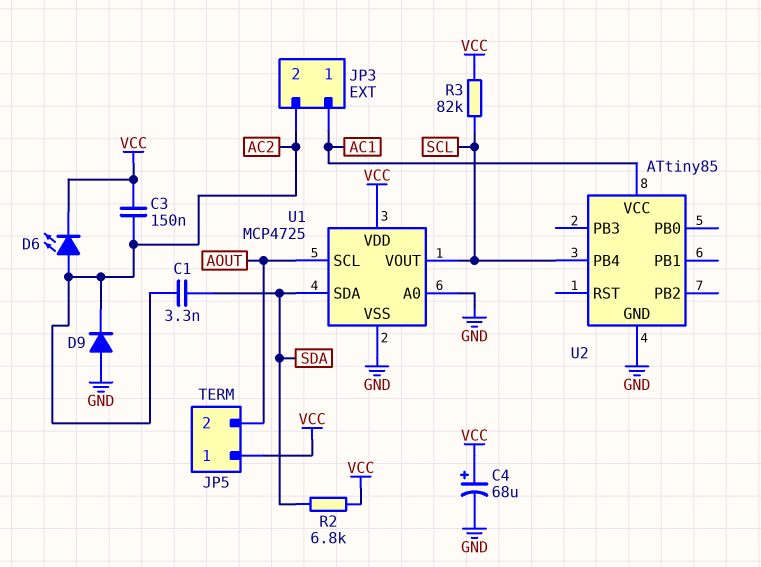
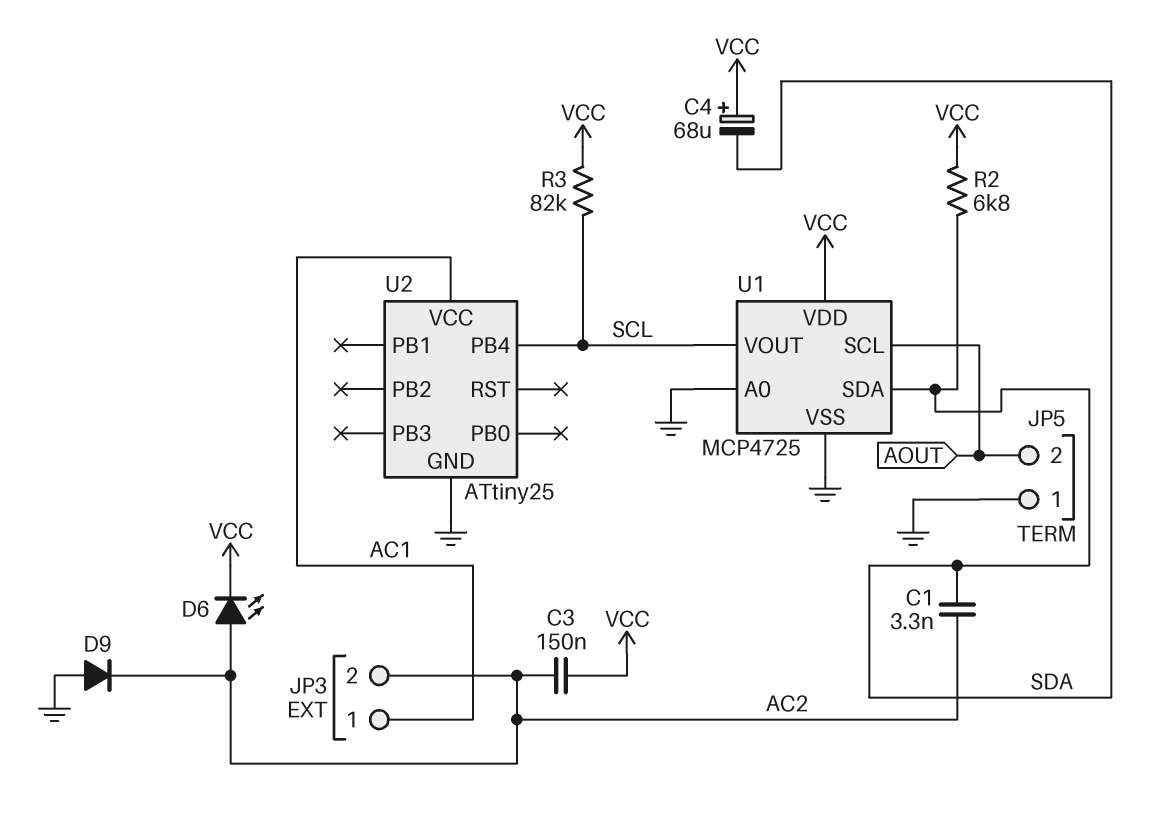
C4: 68uF (plus VCC, minus GND) -> 68uF (plus VCC, minus SDA)
JP5 pin 1: VCC -> GND
U2: ATtiny85 -> ATtiny25

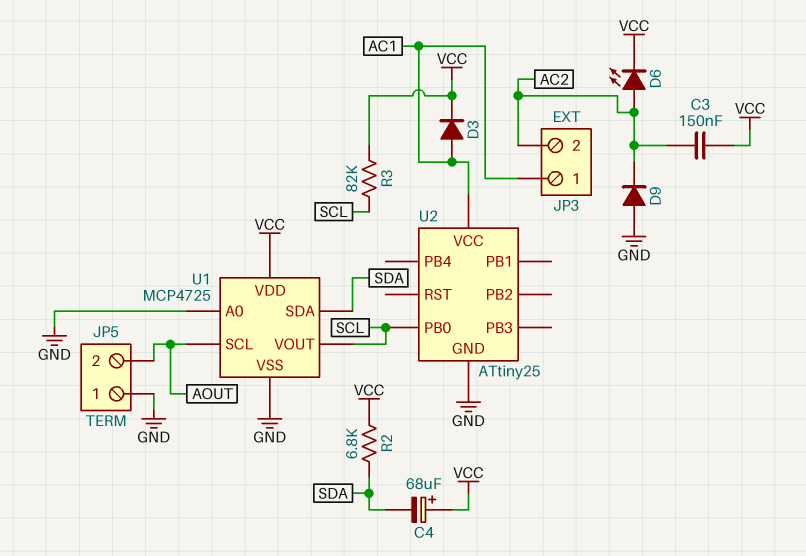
C1: 3.3nF (AC2, SDA) -> none
D3: none -> diode (A AC1, K VCC)
U2 pin PB0: none -> SCL
U2 pin PB4: SCL -> none

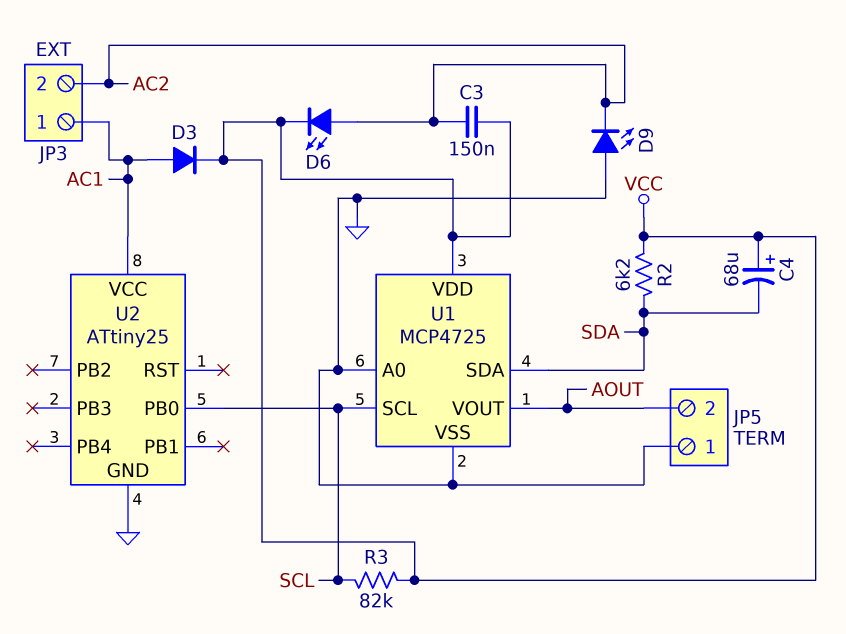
D9: diode (A GND, K AC2) -> LED (A GND, K AC2)
R2: 6.8k (SDA, VCC) -> 6.2k (SDA, VCC)
U1 pin SCL: AOUT -> SCL
U1 pin VOUT: SCL -> AOUT

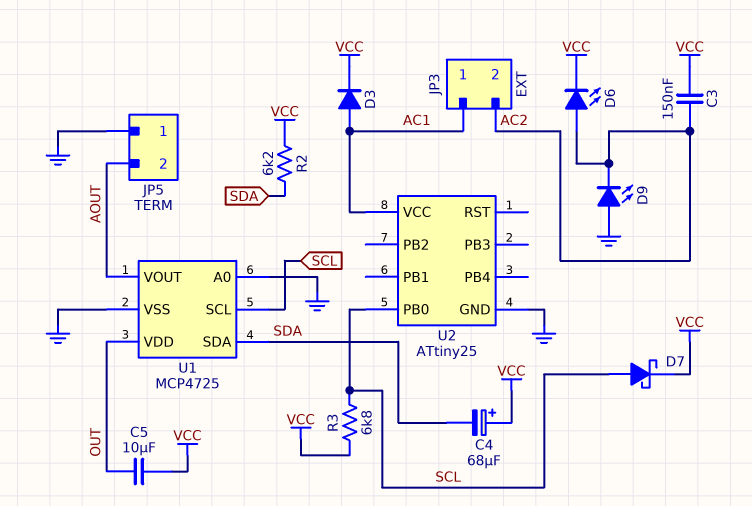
C5: none -> 10uF (OUT, VCC)
D7: none -> schottky (A SCL, K VCC)
R3: 82k (SCL, VCC) -> 6.8k (SCL, VCC)
U1 pin VDD: VCC -> OUT

